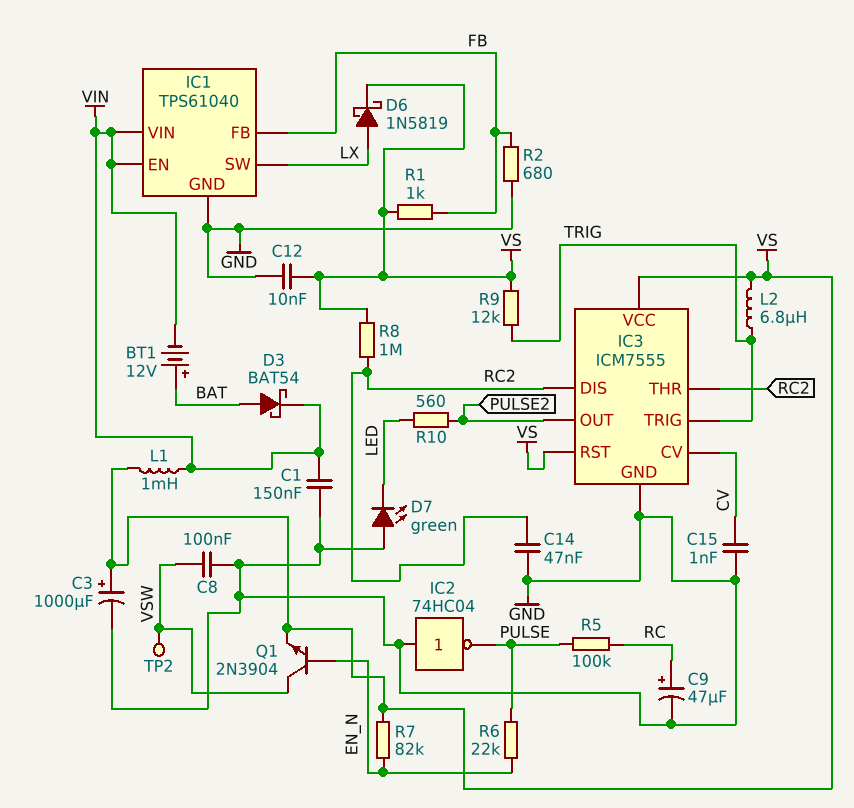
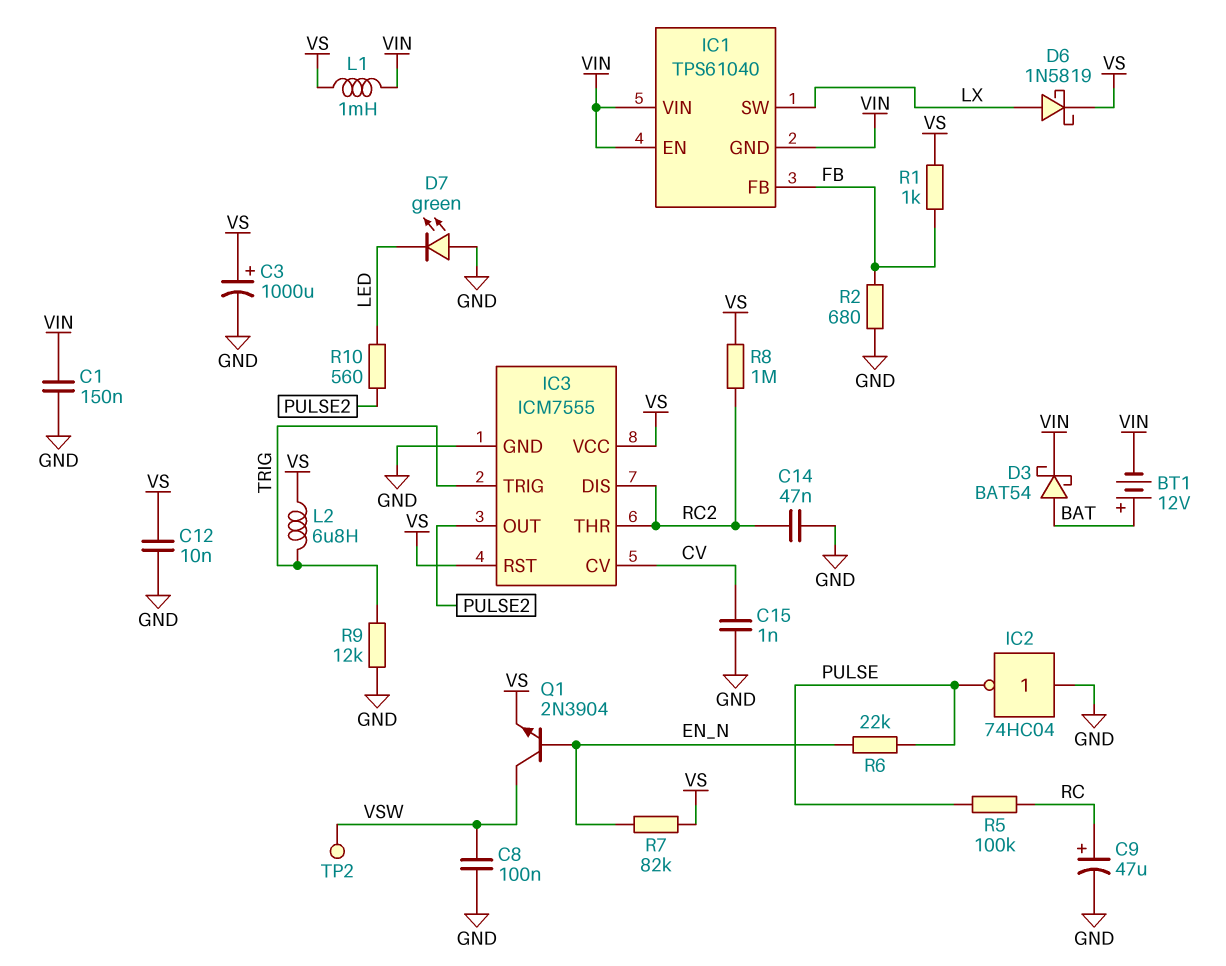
IC1 pin GND: GND -> VIN
R9: 12k (TRIG, VS) -> 12k (GND, TRIG)

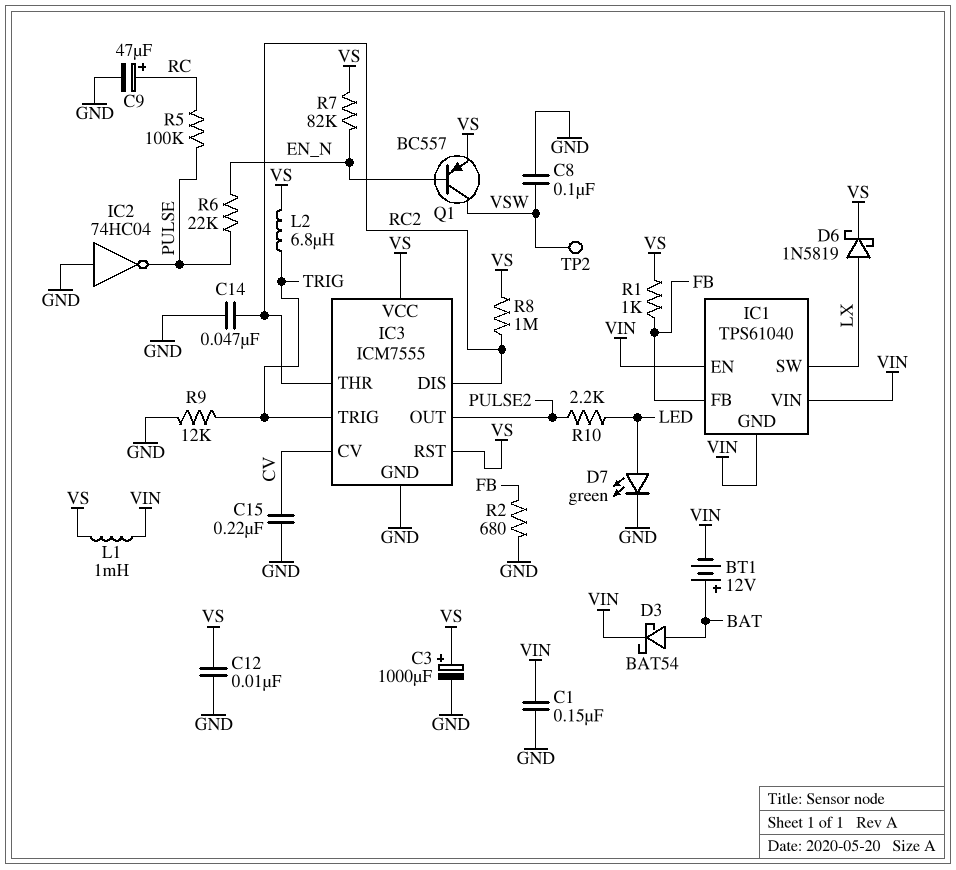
C15: 1nF (CV, GND) -> 220nF (CV, GND)
D7: LED green (A GND, K LED) -> LED green (A LED, K GND)
Q1: NPN 2N3904 (B EN_N, C VSW, E VS) -> PNP BC557 (B EN_N, C VSW, E VS)
R10: 560 (LED, PULSE2) -> 2.2k (LED, PULSE2)

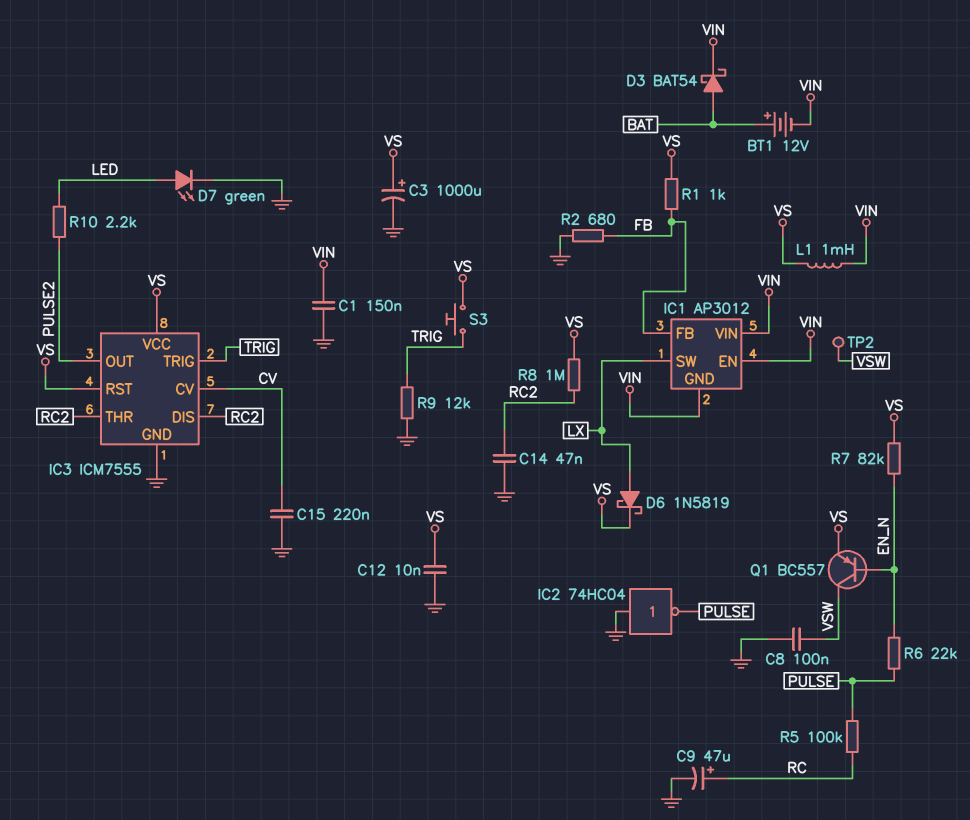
IC1: TPS61040 -> AP3012
L2: 6.8uH (TRIG, VS) -> none
S3: none -> button (TRIG, VS)

